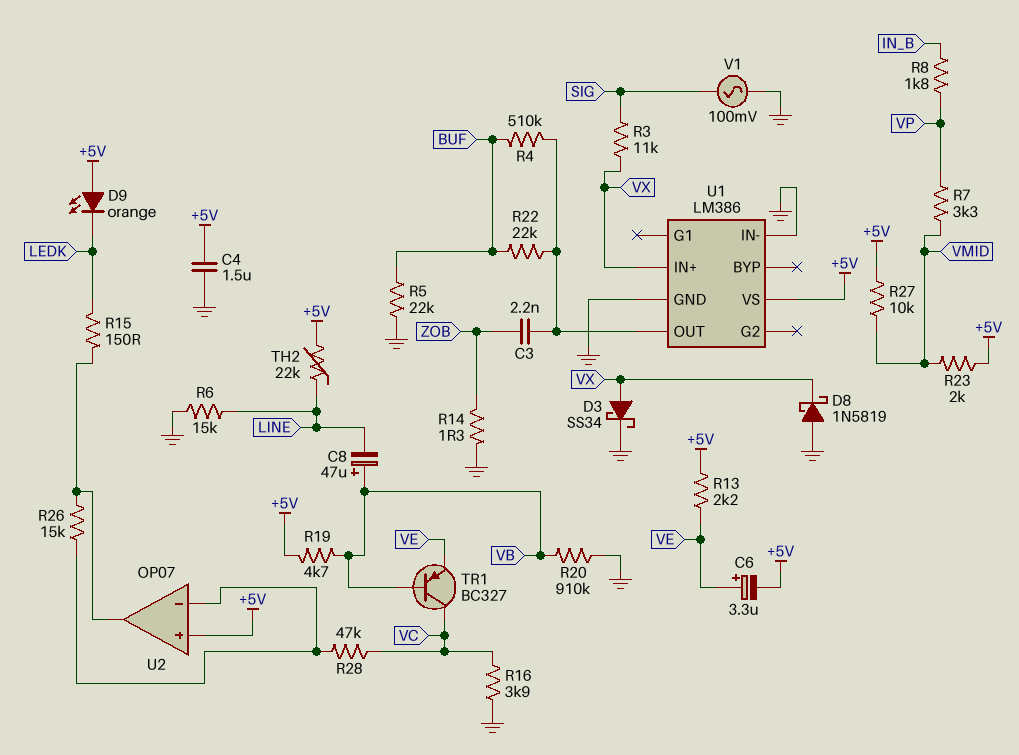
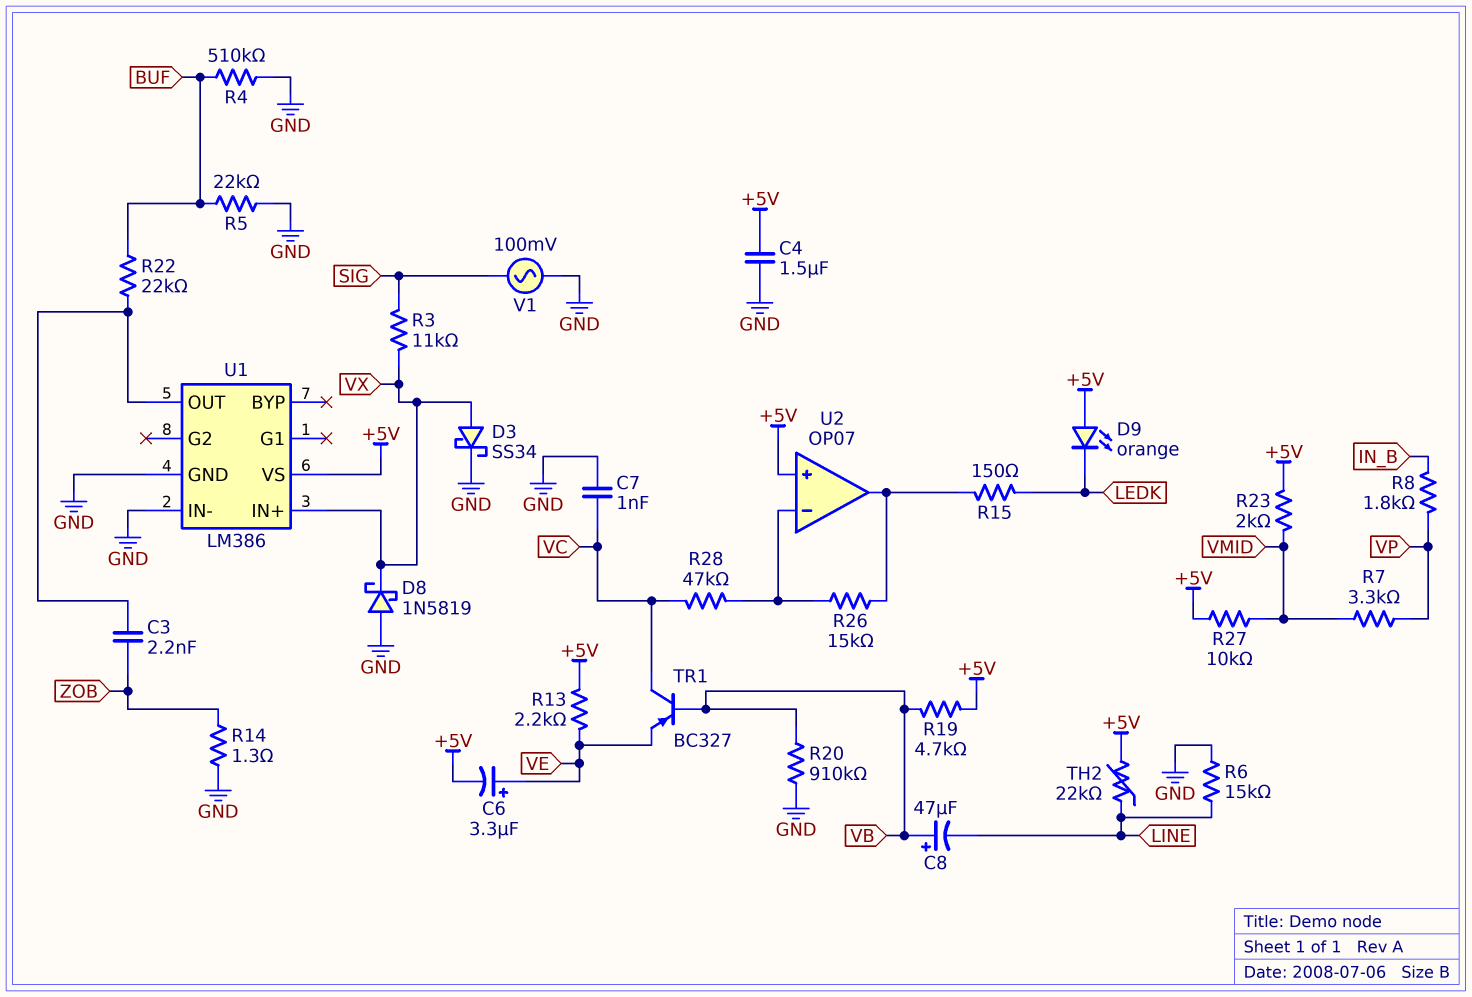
C7: none -> 1nF (GND, VC)
R4: 510k (BUF, U1/OUT) -> 510k (BUF, GND)
R16: 3.9k (GND, VC) -> none

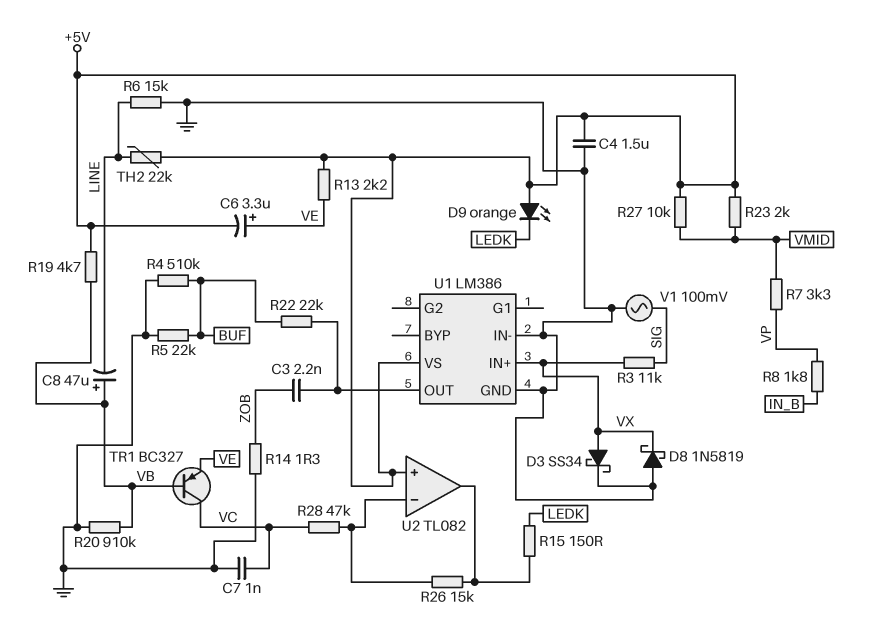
U2: OP07 -> TL082

